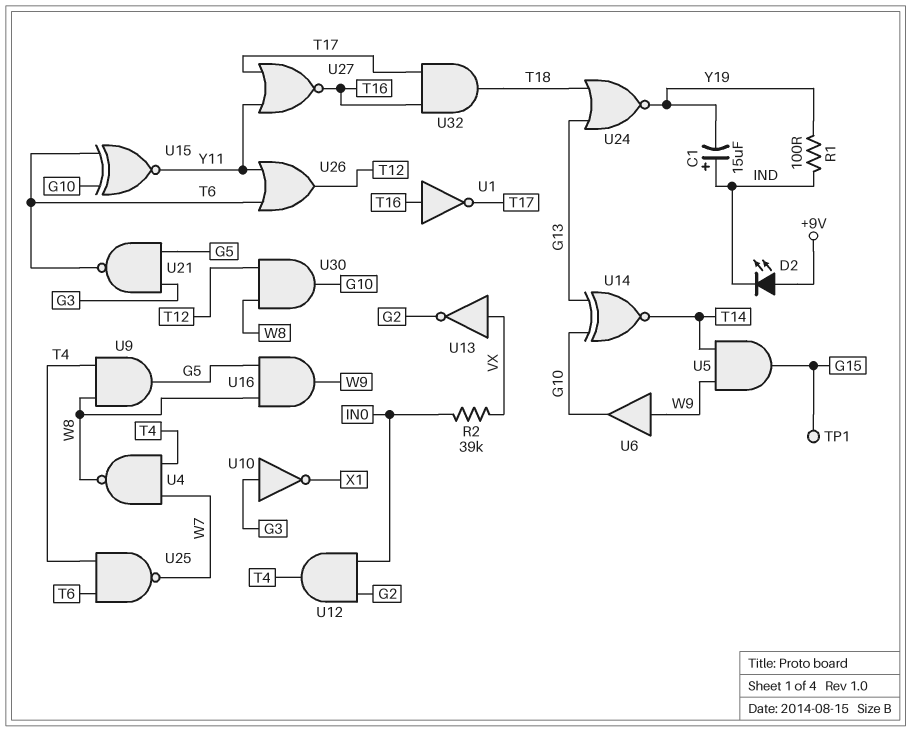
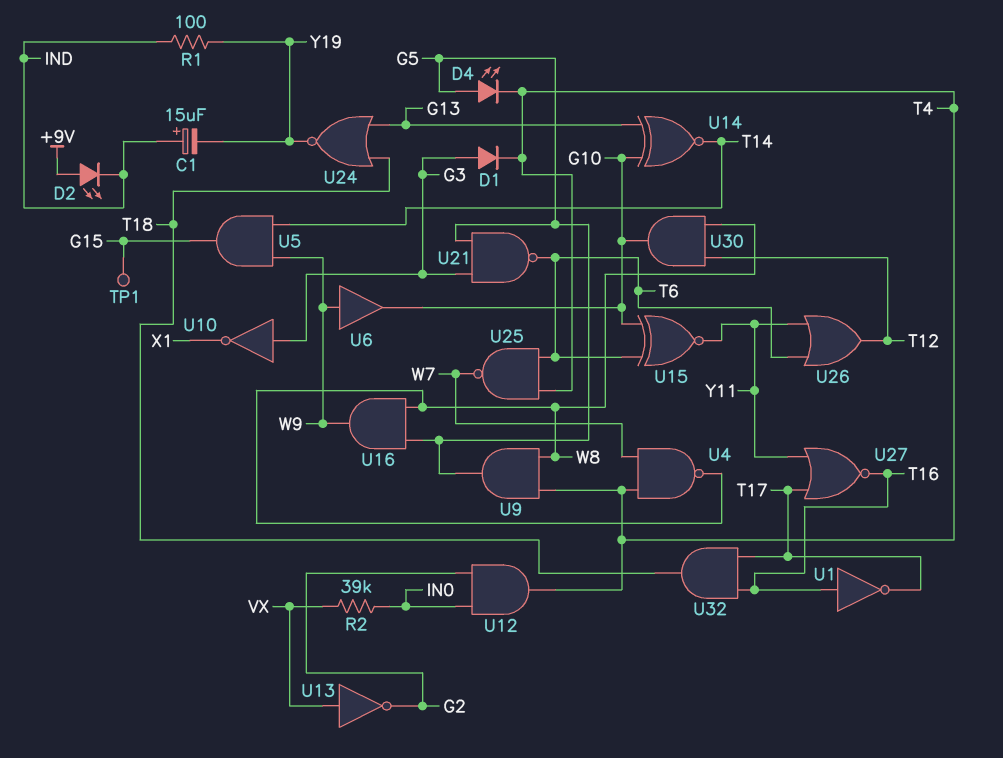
D1: none -> diode (A G3, K T4)
D4: none -> LED (A G5, K T4)

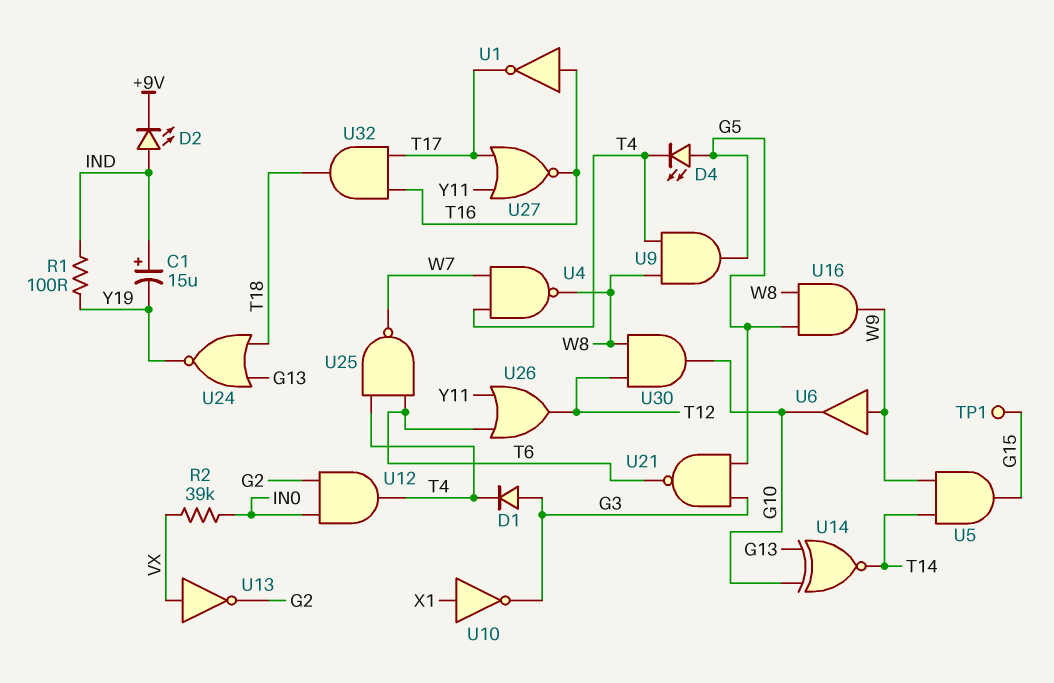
D2: LED (A +9V, K IND) -> LED (A IND, K +9V)
U10: NOT (in G3, out X1) -> NOT (in X1, out G3)
U15: XNOR (in G10, in T6, out Y11) -> none

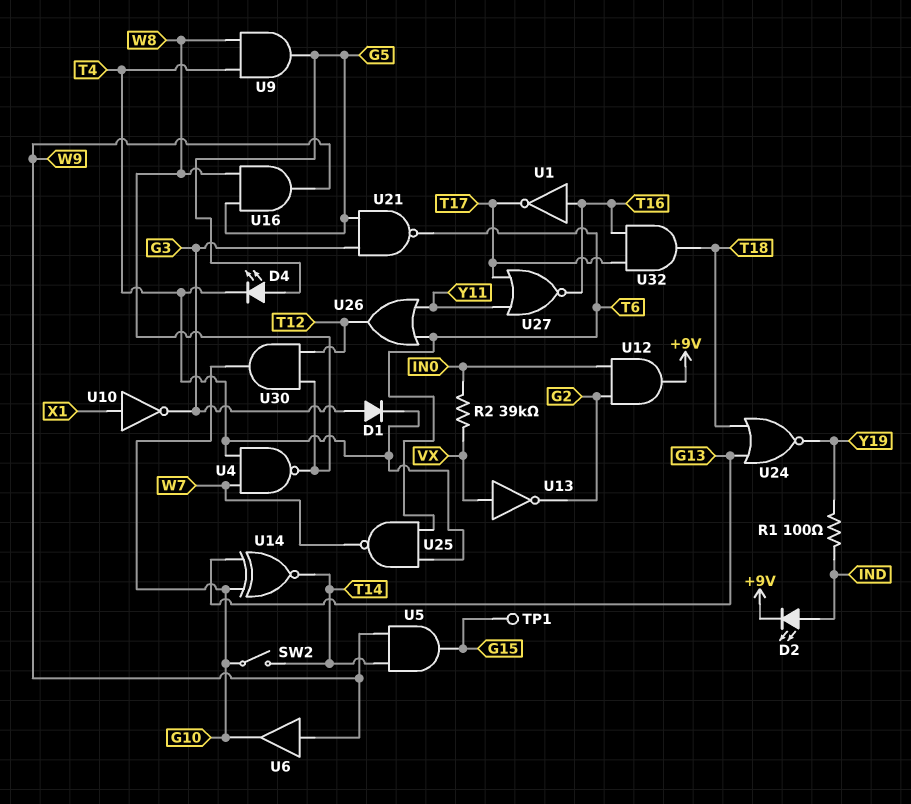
C1: 15uF (plus IND, minus Y19) -> none
SW2: none -> switch (G10, T14)
U12: AND (in G2, in IN0, out T4) -> AND (in G2, in IN0, out +9V)

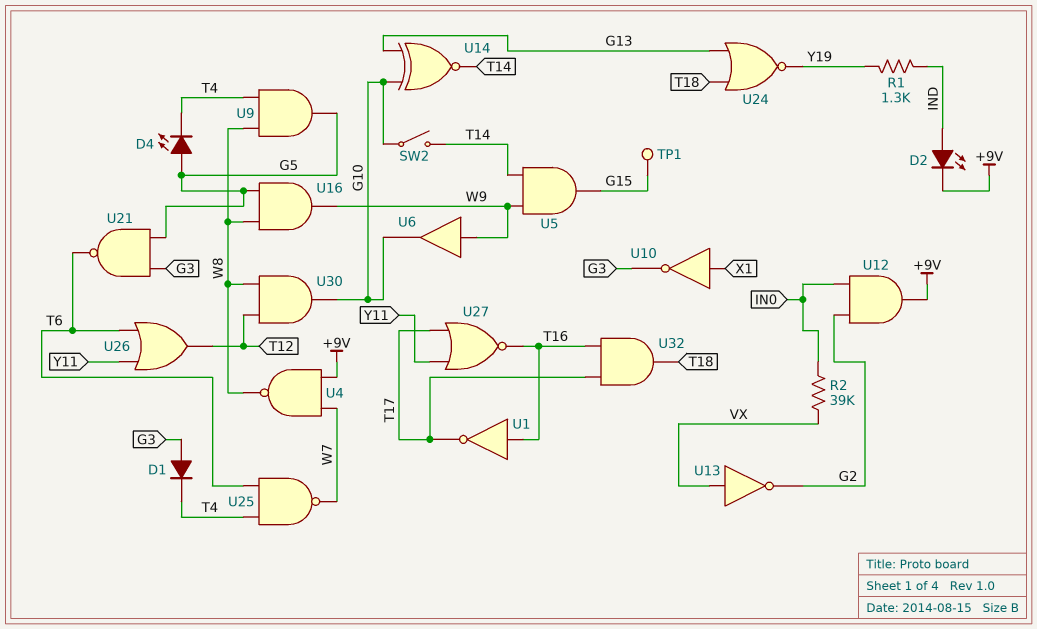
R1: 100 (IND, Y19) -> 1.3k (IND, Y19)
U4: NAND (in T4, in W7, out W8) -> NAND (in +9V, in W7, out W8)

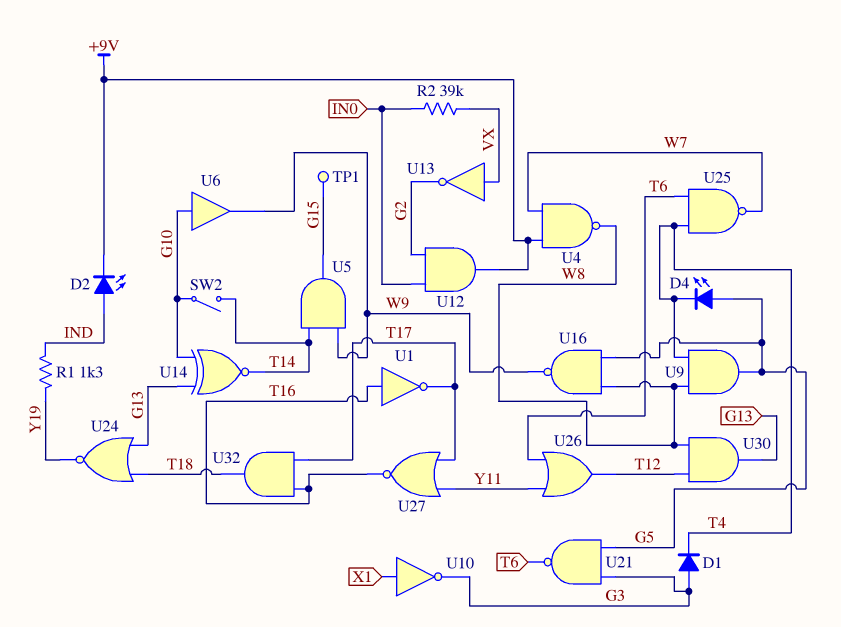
U6: buffer (in W9, out G10) -> buffer (in G10, out W9)
U16: AND (in G5, in W8, out W9) -> NAND (in G5, in W8, out W9)
U30: AND (in T12, in W8, out G10) -> AND (in T12, in W8, out G13)

